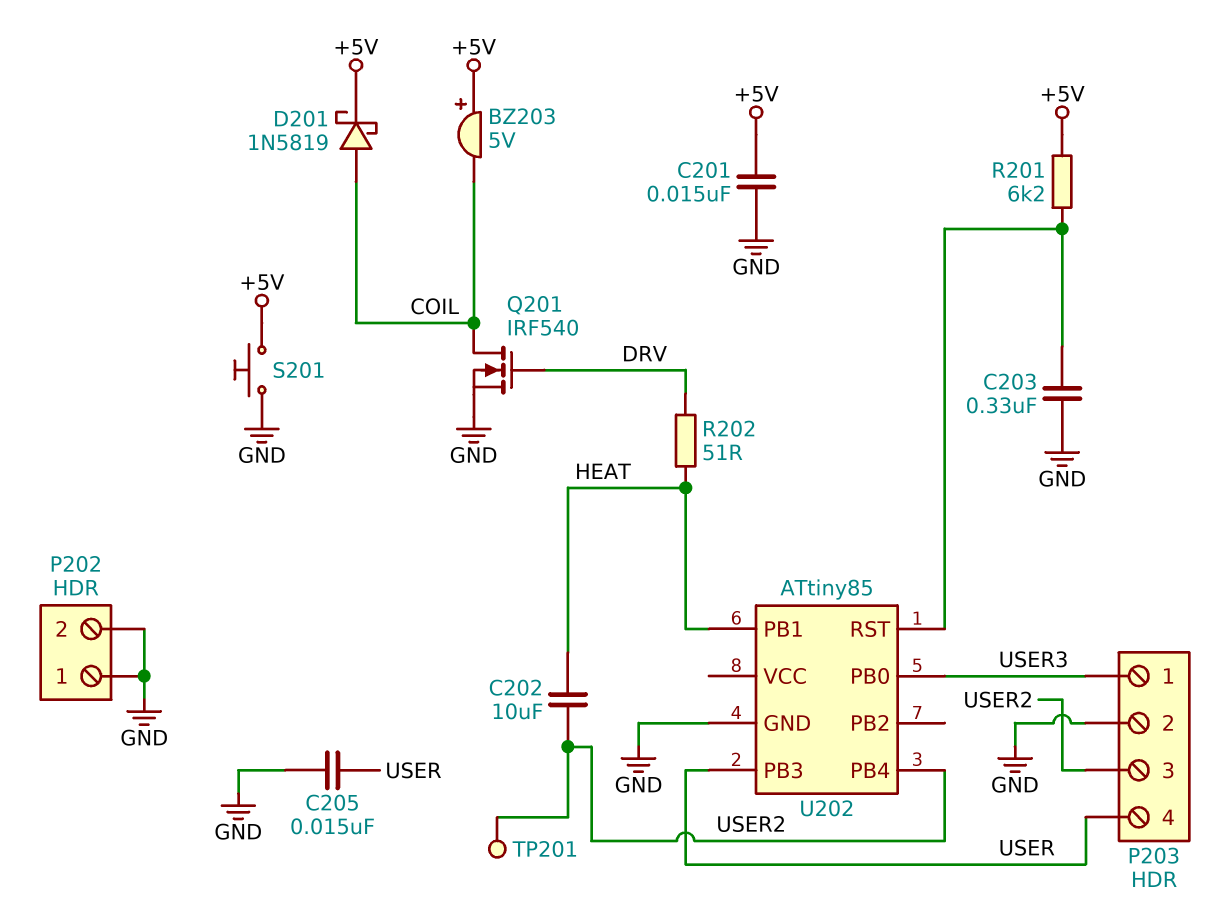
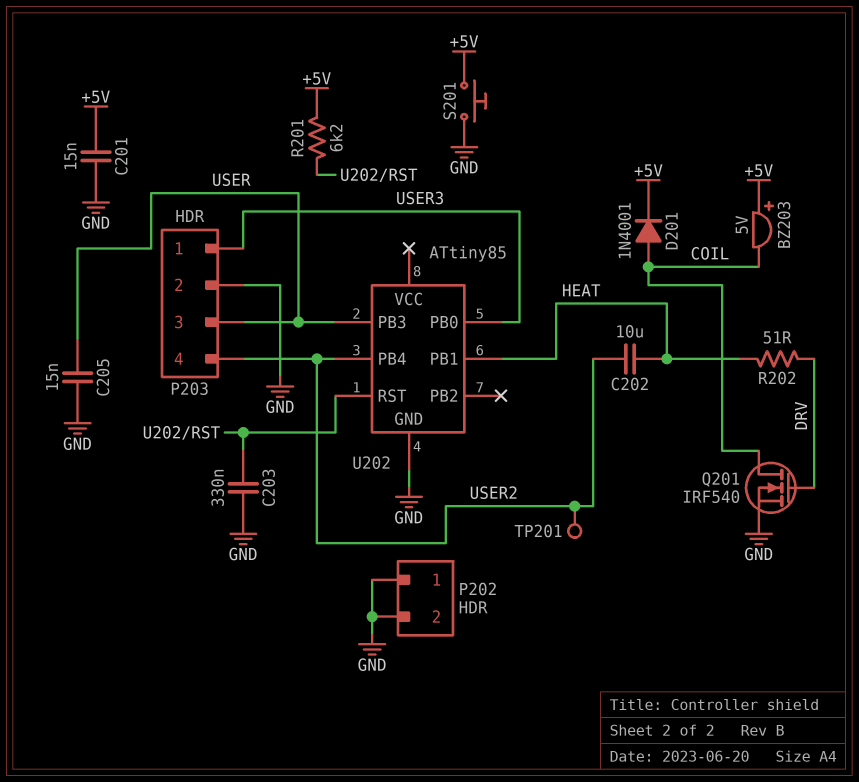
D201: schottky 1N5819 (A COIL, K +5V) -> diode 1N4001 (A COIL, K +5V)
P203 pin 3: USER2 -> USER
P203 pin 4: USER -> USER2

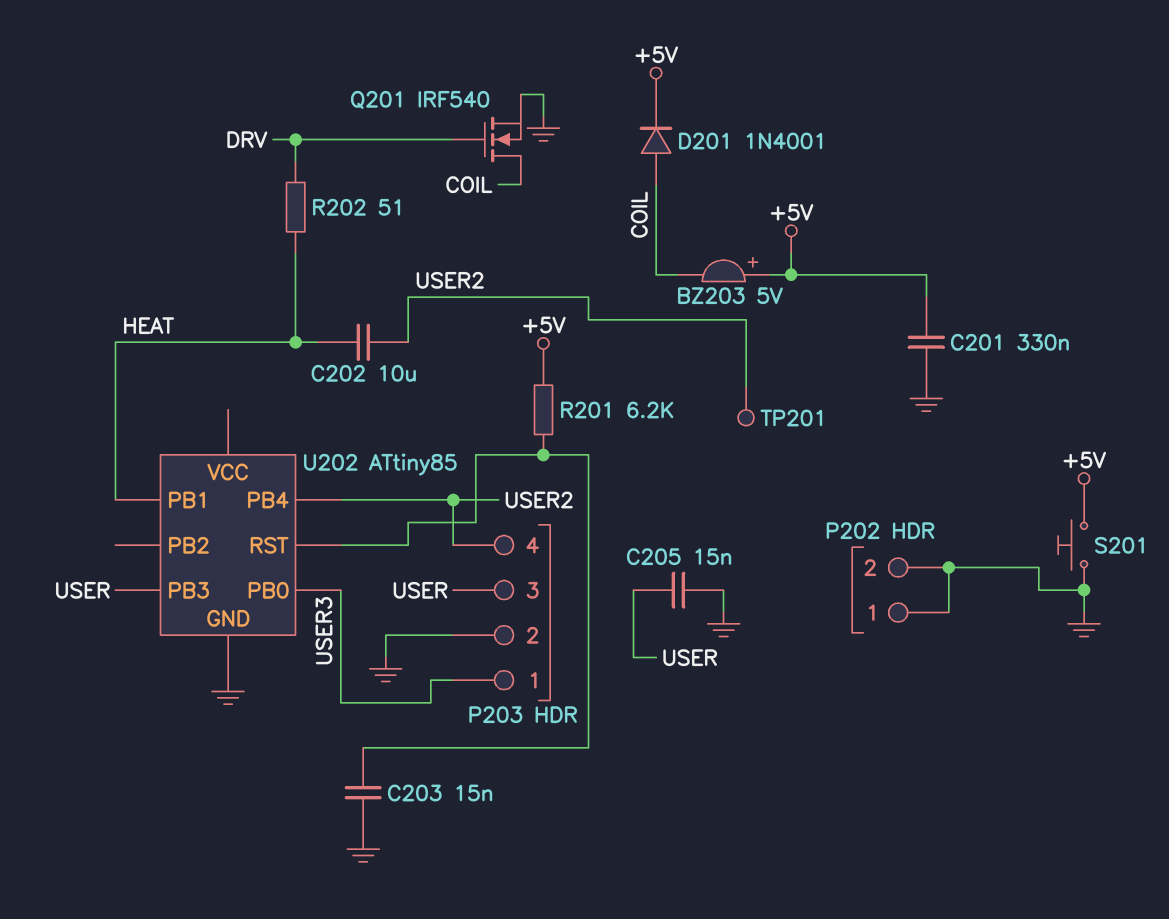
C201: 15nF (+5V, GND) -> 330nF (+5V, GND)
C203: 330nF (GND, U202/RST) -> 15nF (GND, U202/RST)

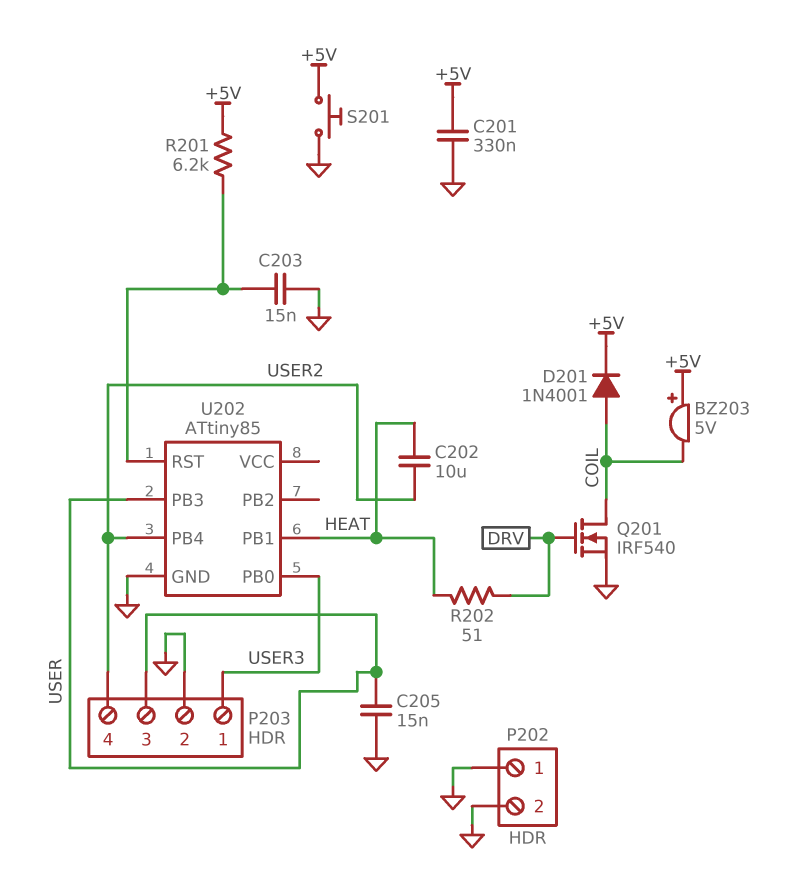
TP201: test point (USER2) -> none

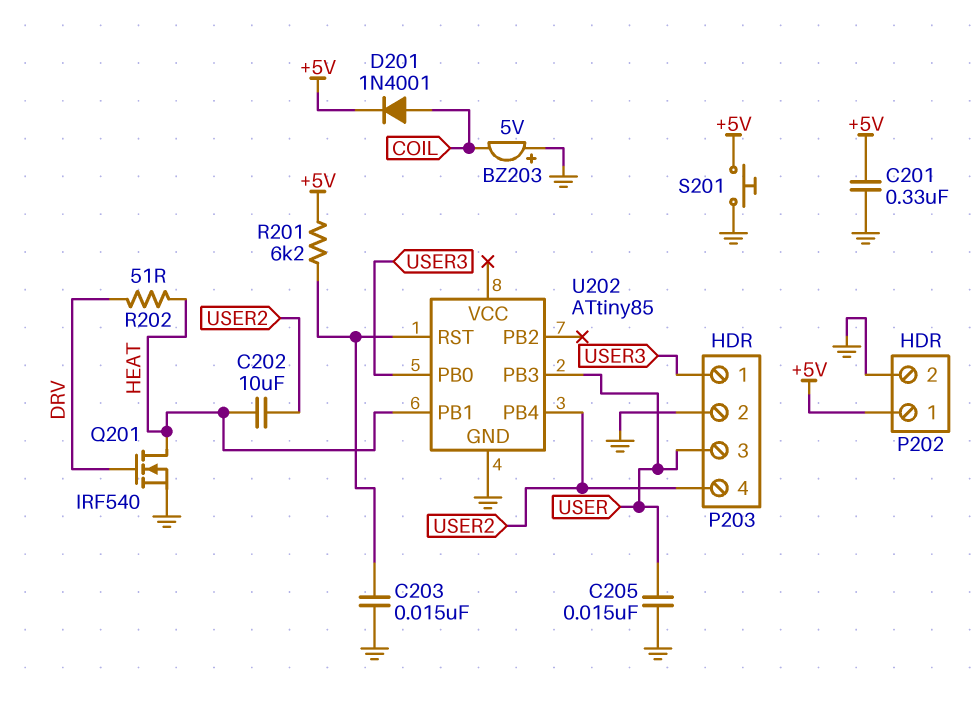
BZ203: buzzer 5V (plus +5V, minus COIL) -> buzzer 5V (plus GND, minus COIL)
P202 pin 1: GND -> +5V
Q201: NMOS IRF540 (G DRV, D COIL, S GND) -> NMOS IRF540 (G DRV, D HEAT, S GND)

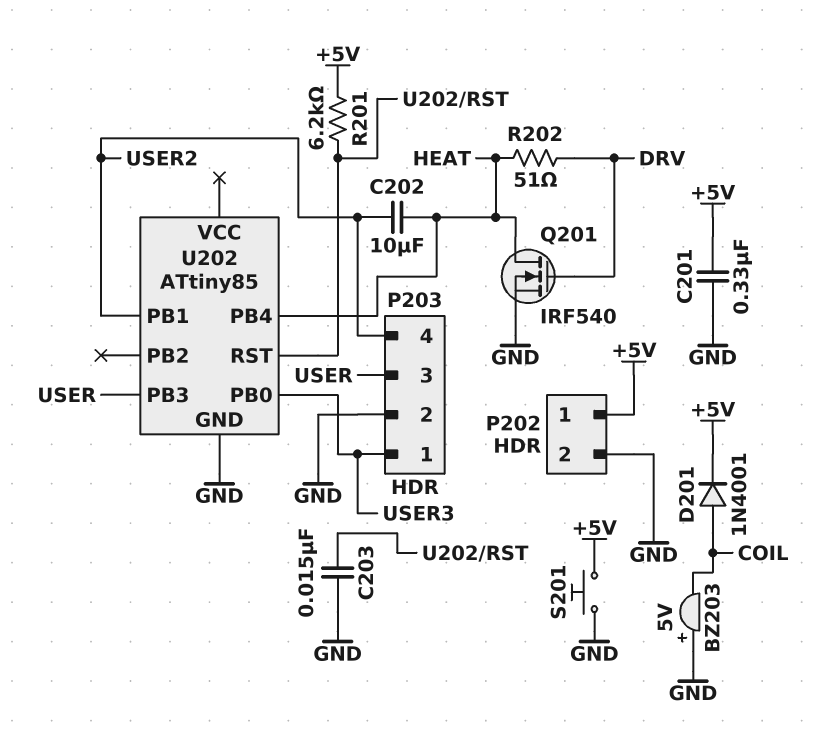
C205: 15nF (GND, USER) -> none
U202 pin PB1: HEAT -> USER2
U202 pin PB4: USER2 -> HEAT

